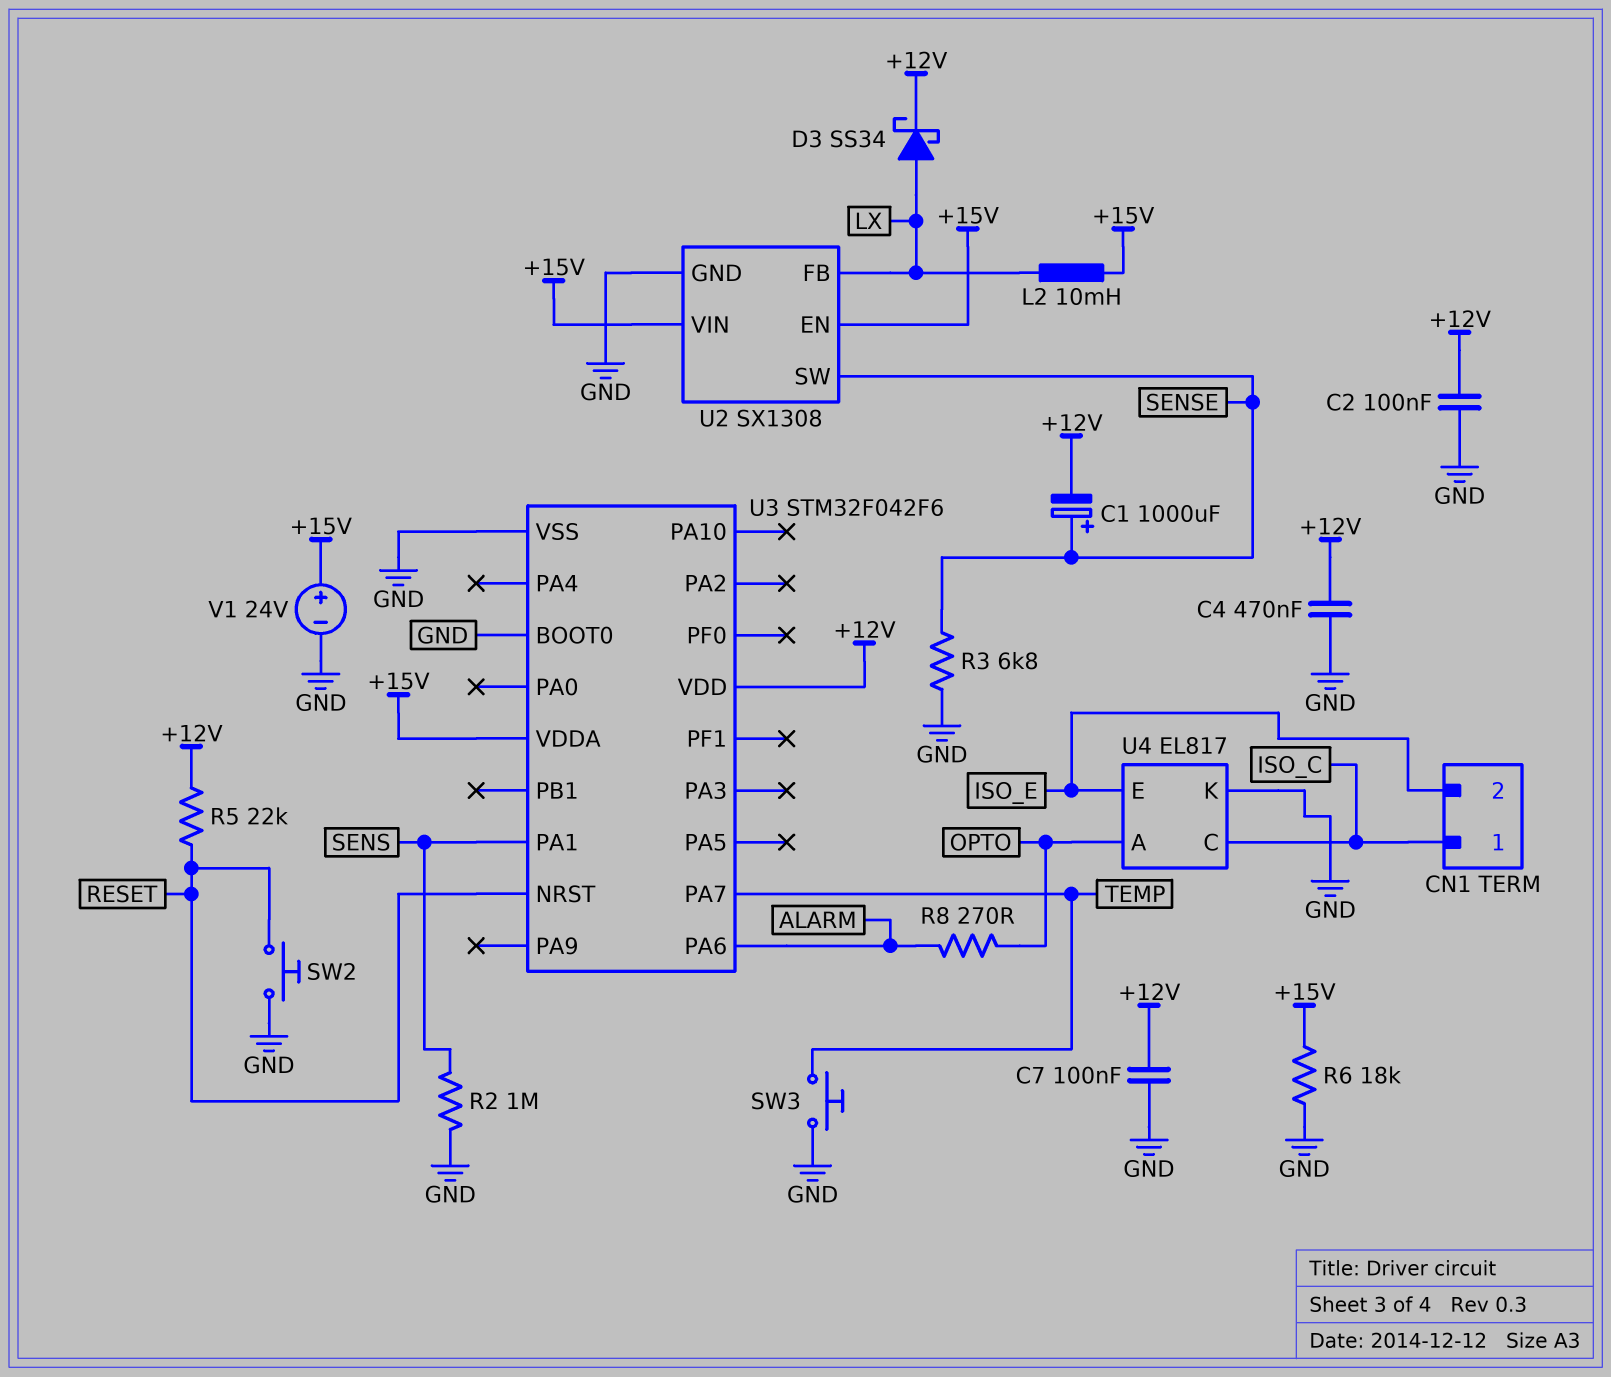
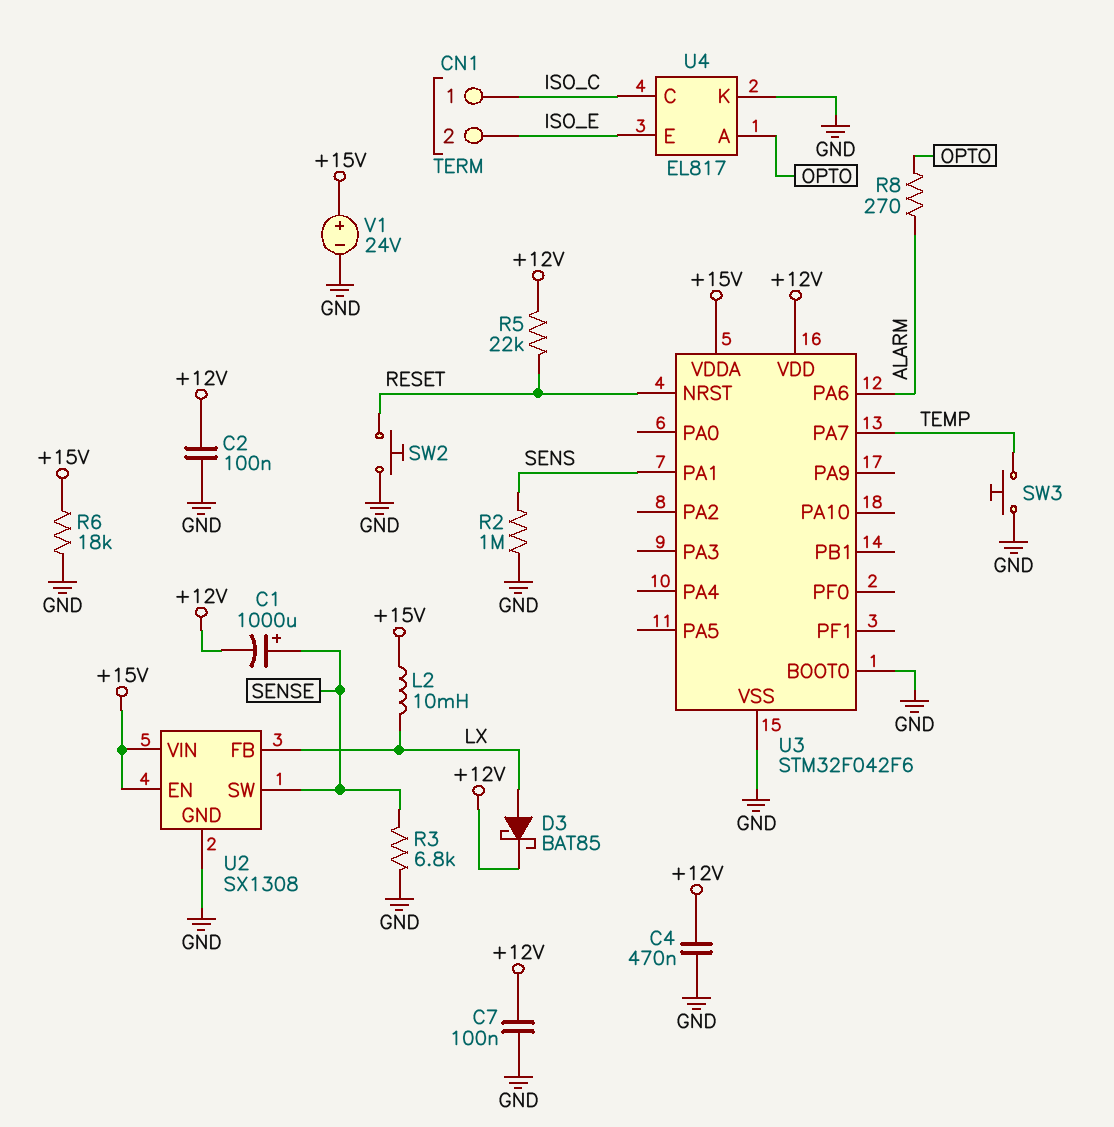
D3: schottky SS34 (A LX, K +12V) -> schottky BAT85 (A LX, K +12V)

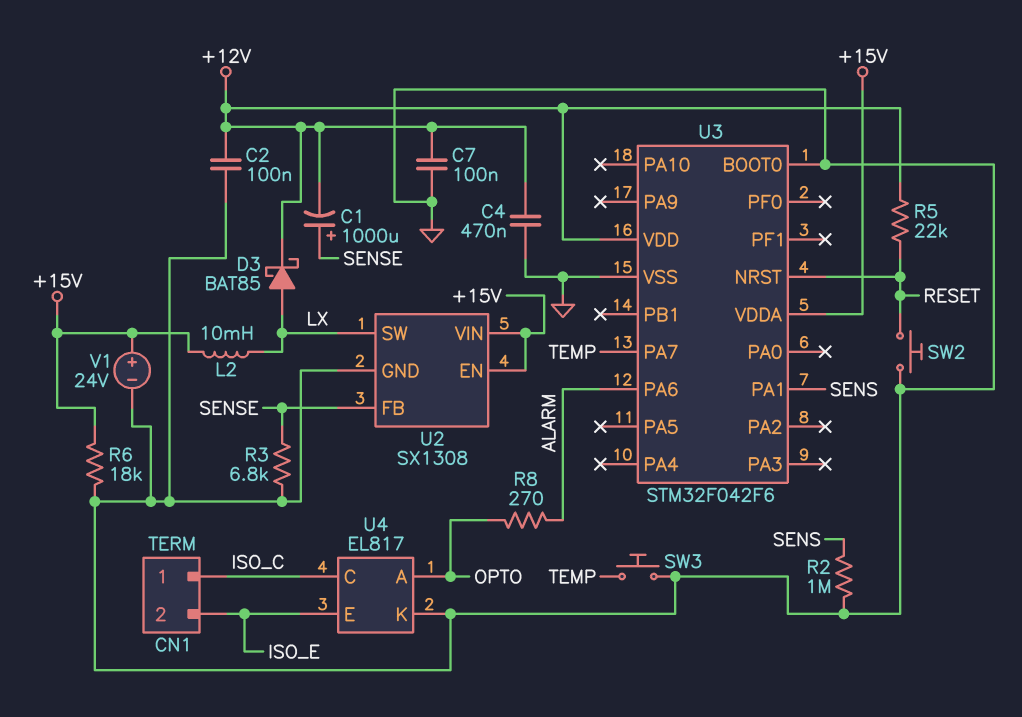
U2 pin FB: LX -> SENSE
U2 pin SW: SENSE -> LX

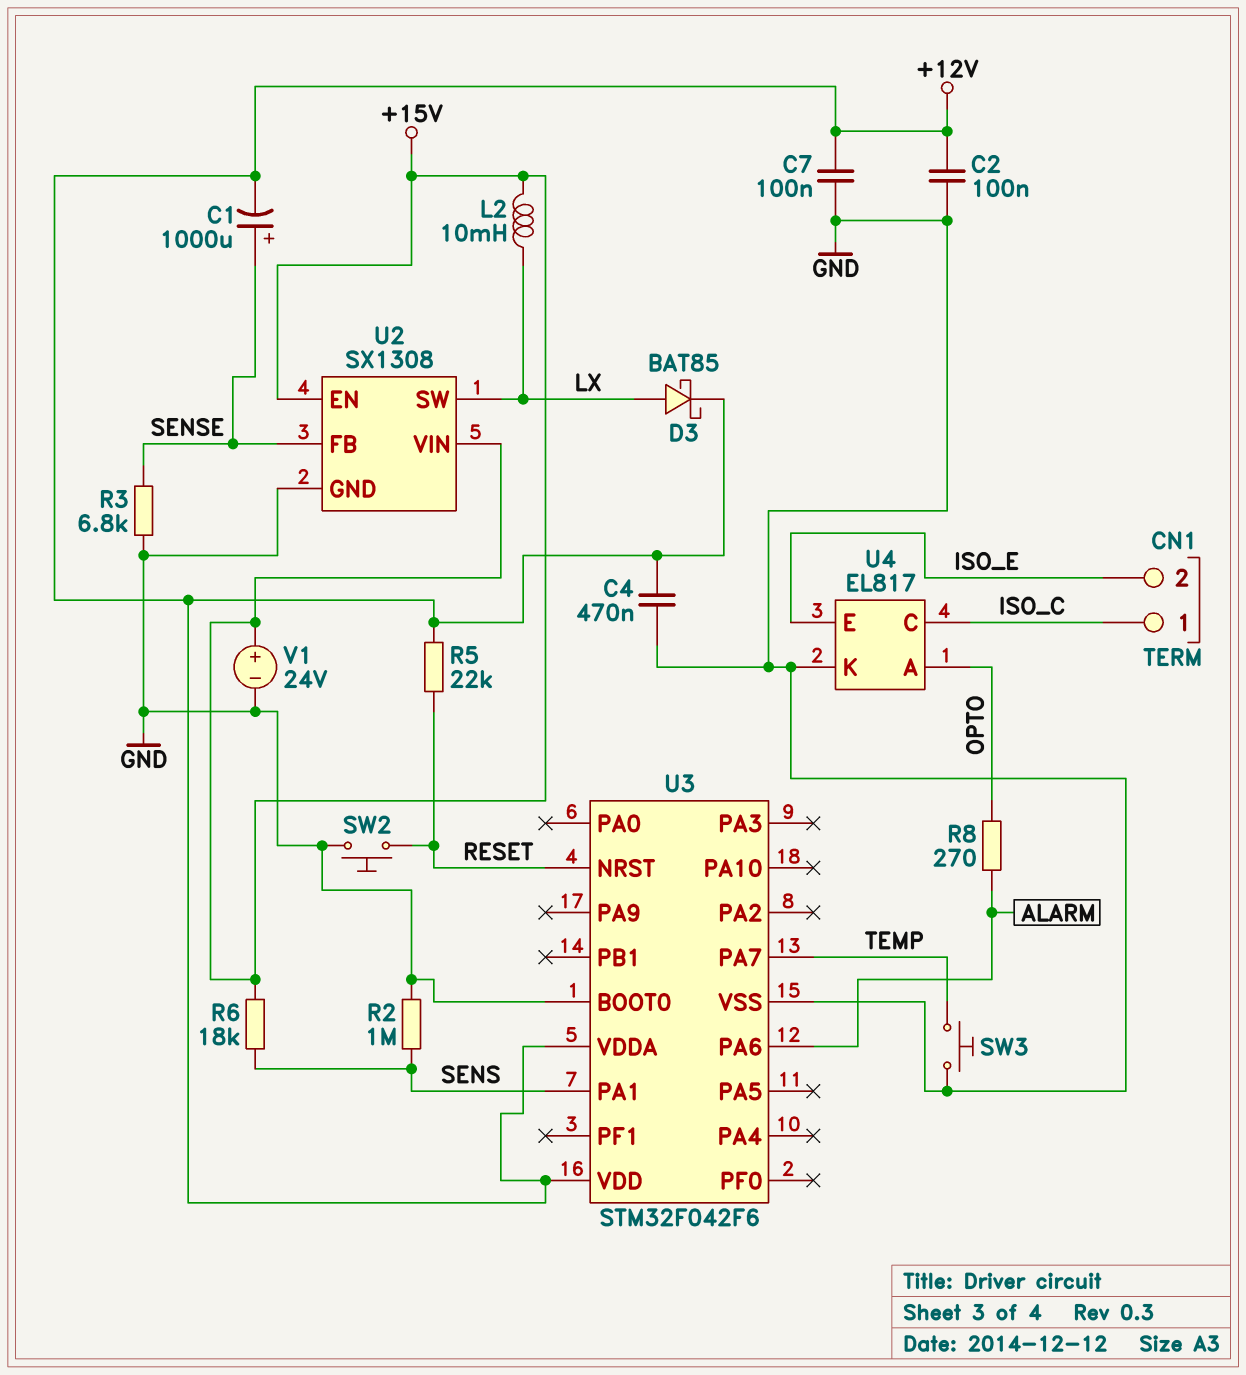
R6: 18k (+15V, GND) -> 18k (+15V, SENS)
U3 pin VDDA: +15V -> +12V

